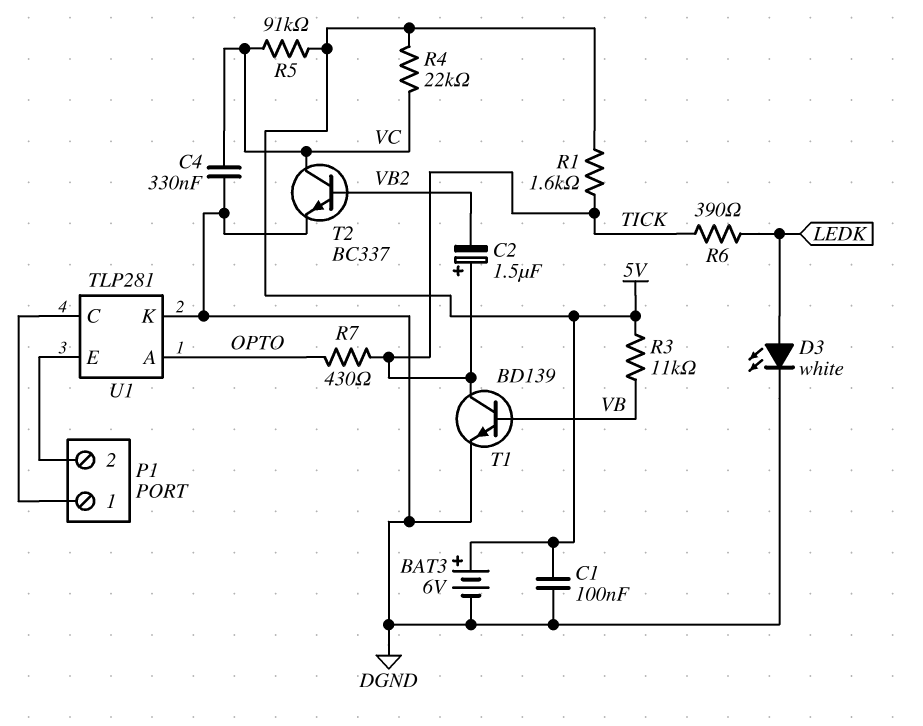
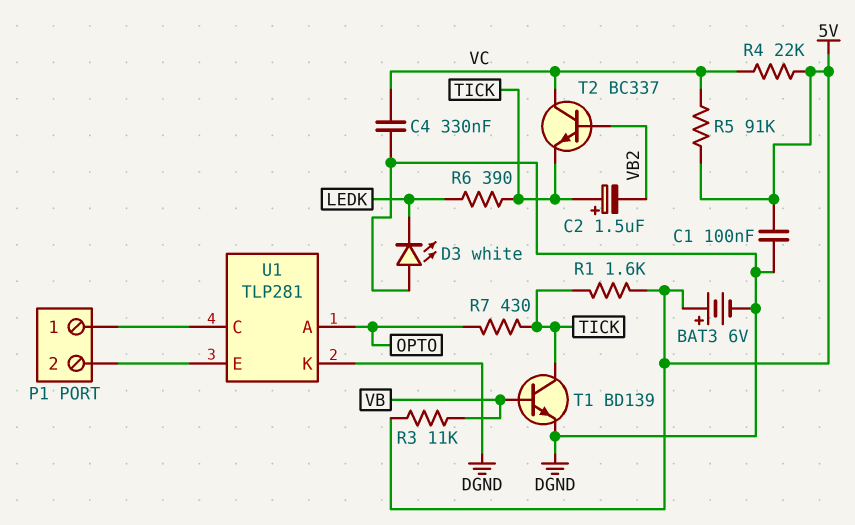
D3: LED white (A LEDK, K DGND) -> LED white (A DGND, K LEDK)
T2: NPN BC337 (B VB2, C VC, E DGND) -> NPN BC337 (B VB2, C VC, E TICK)

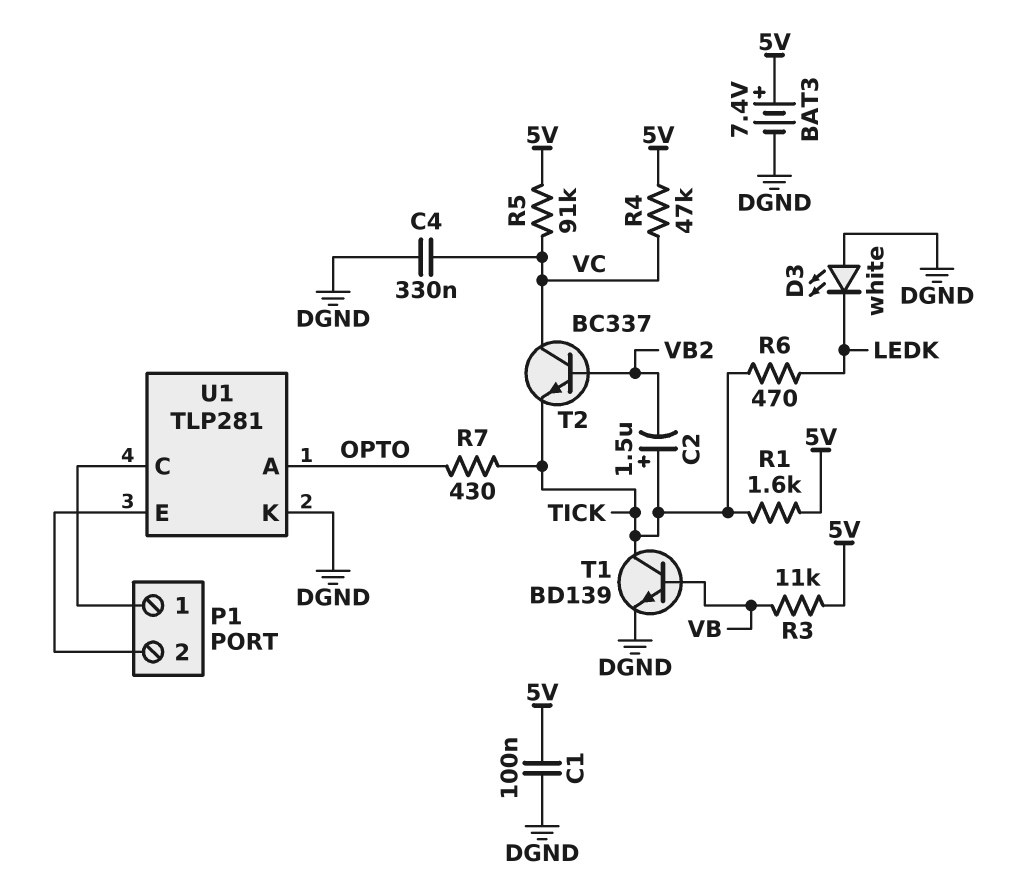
BAT3: 6V (plus 5V, minus DGND) -> 7.4V (plus 5V, minus DGND)
R4: 22k (5V, VC) -> 47k (5V, VC)
R6: 390 (LEDK, TICK) -> 470 (LEDK, TICK)

